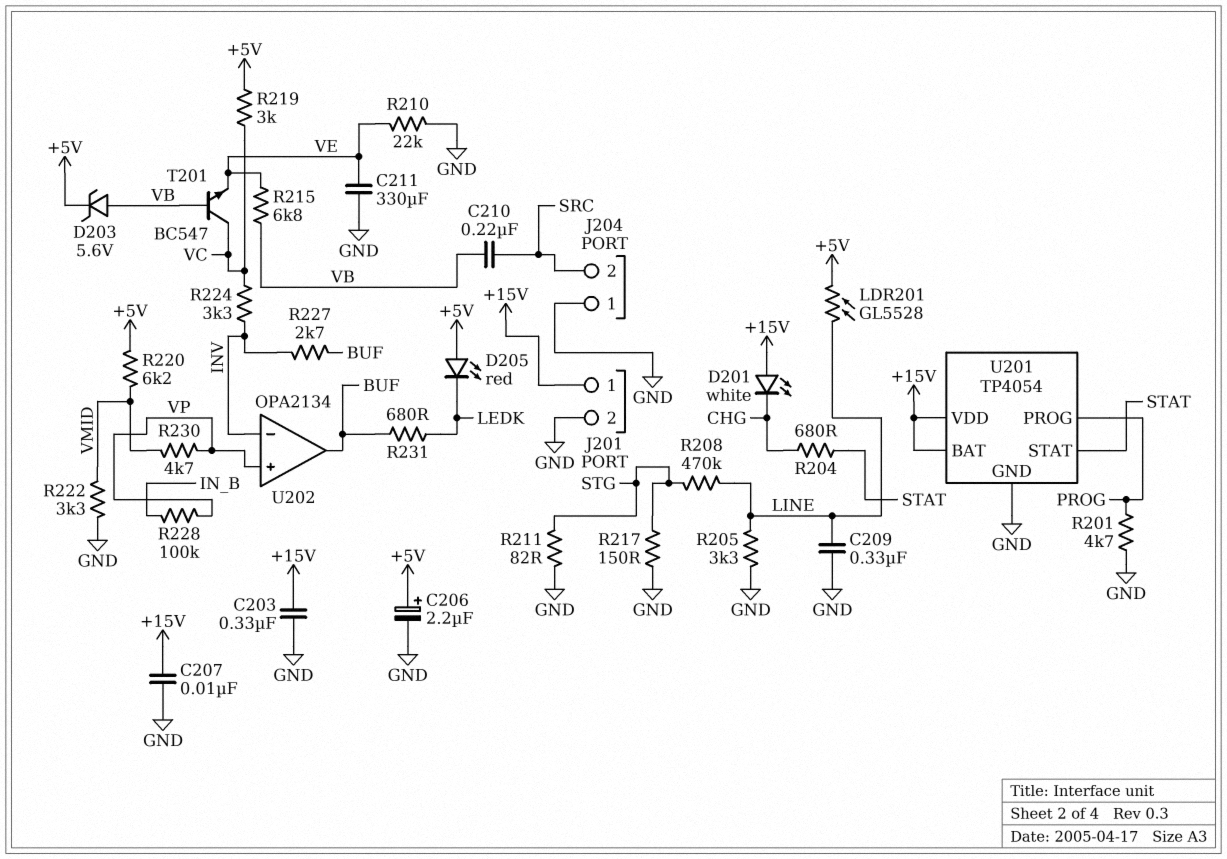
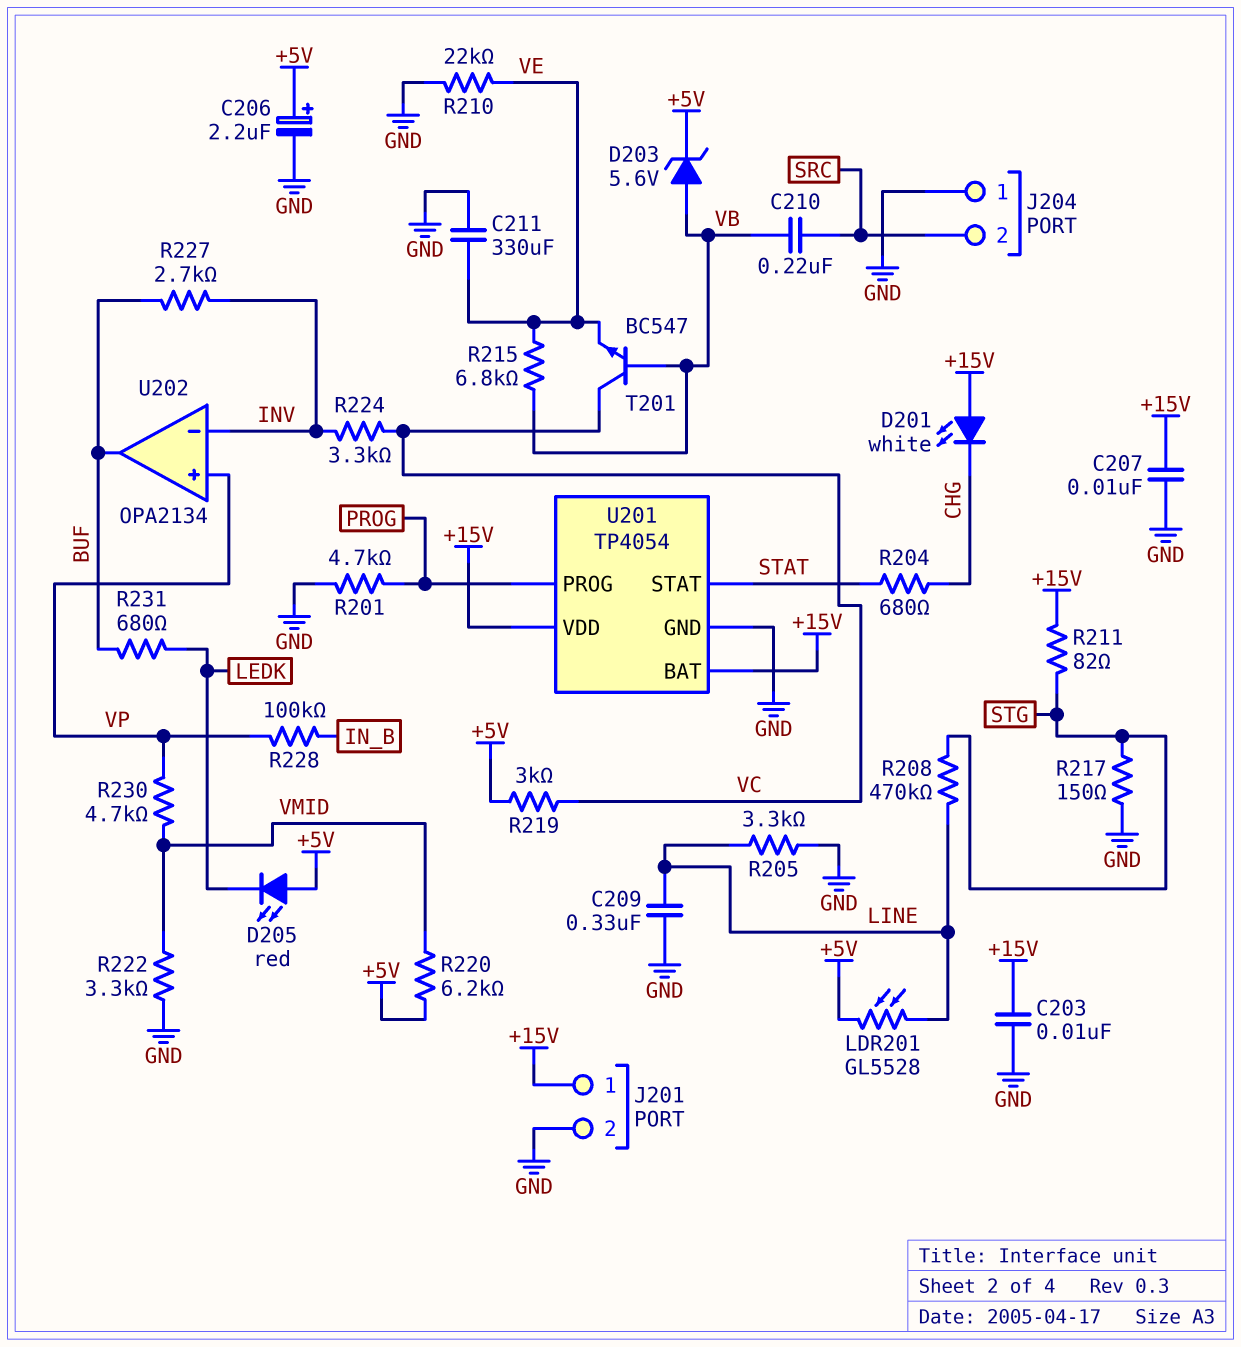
C203: 330nF (+15V, GND) -> 10nF (+15V, GND)
R211: 82 (GND, STG) -> 82 (+15V, STG)

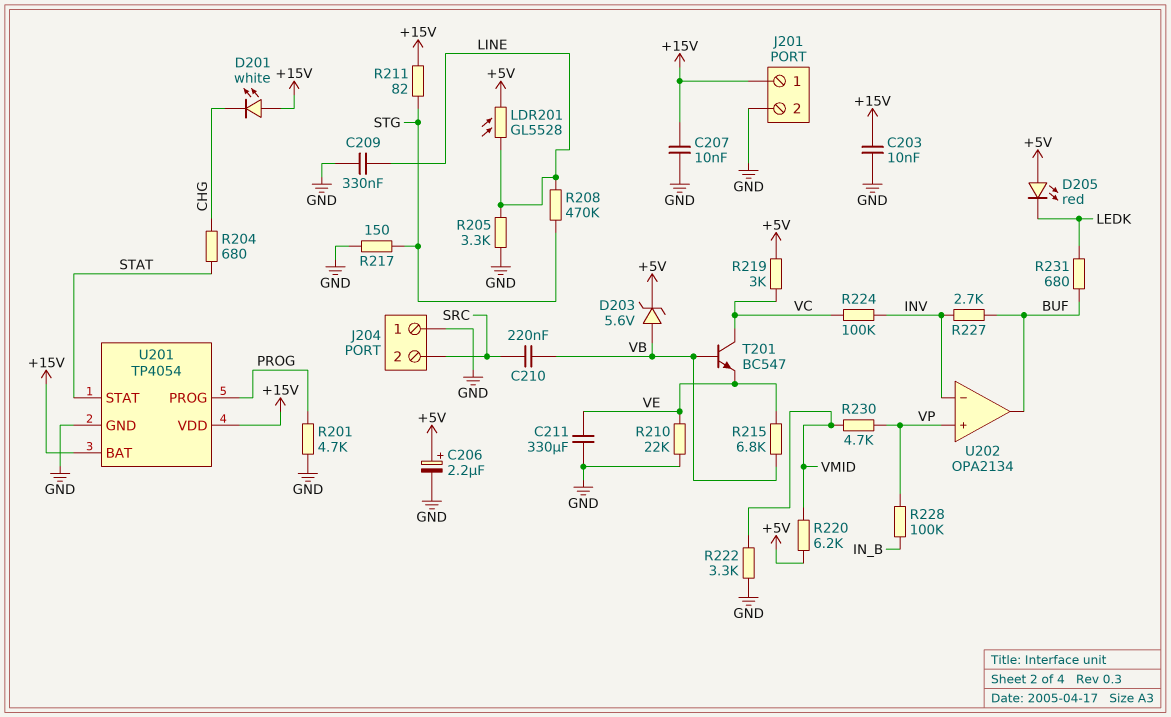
R224: 3.3k (INV, VC) -> 100k (INV, VC)

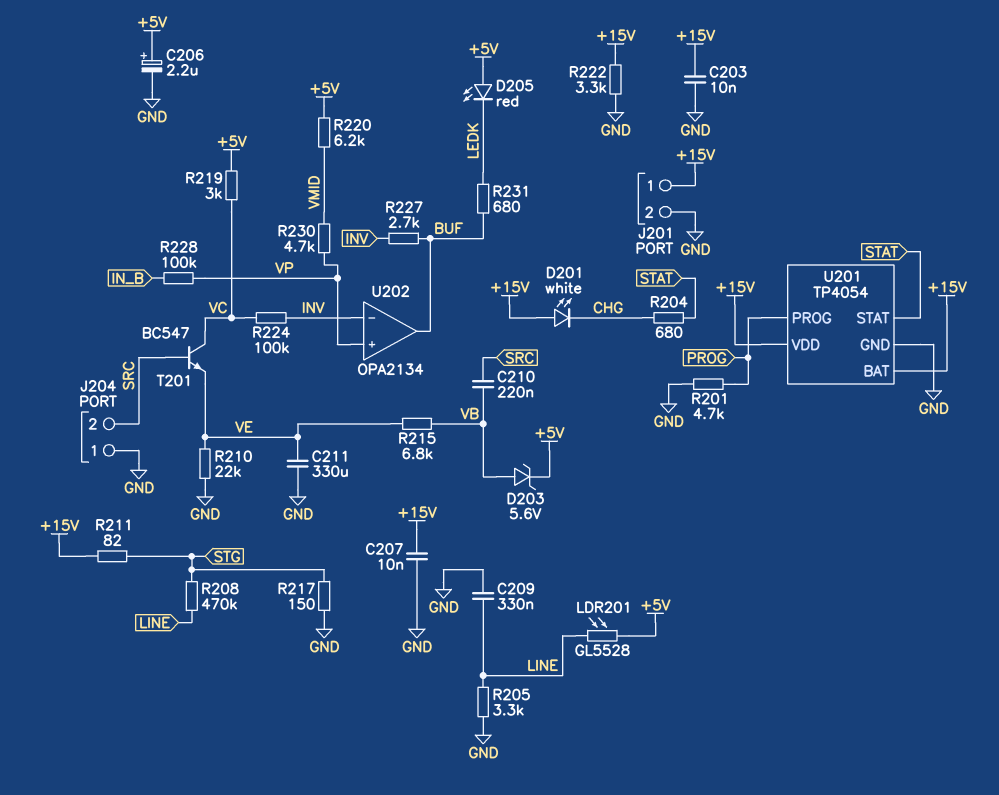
R222: 3.3k (GND, VMID) -> 3.3k (+15V, GND)
T201: NPN BC547 (B VB, C VC, E VE) -> NPN BC547 (B SRC, C VC, E VE)

